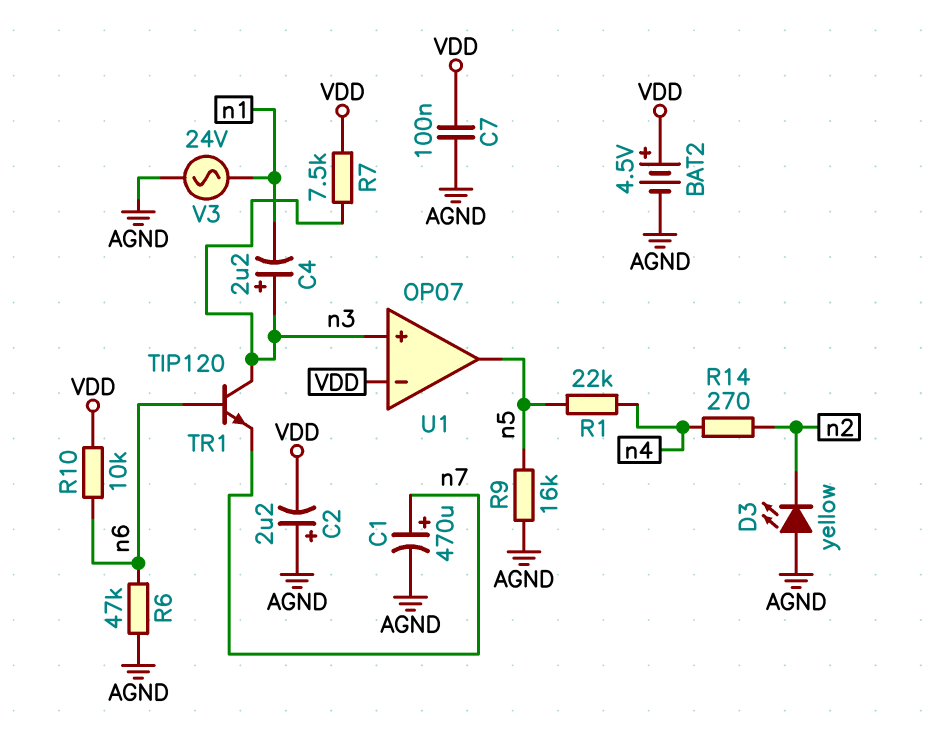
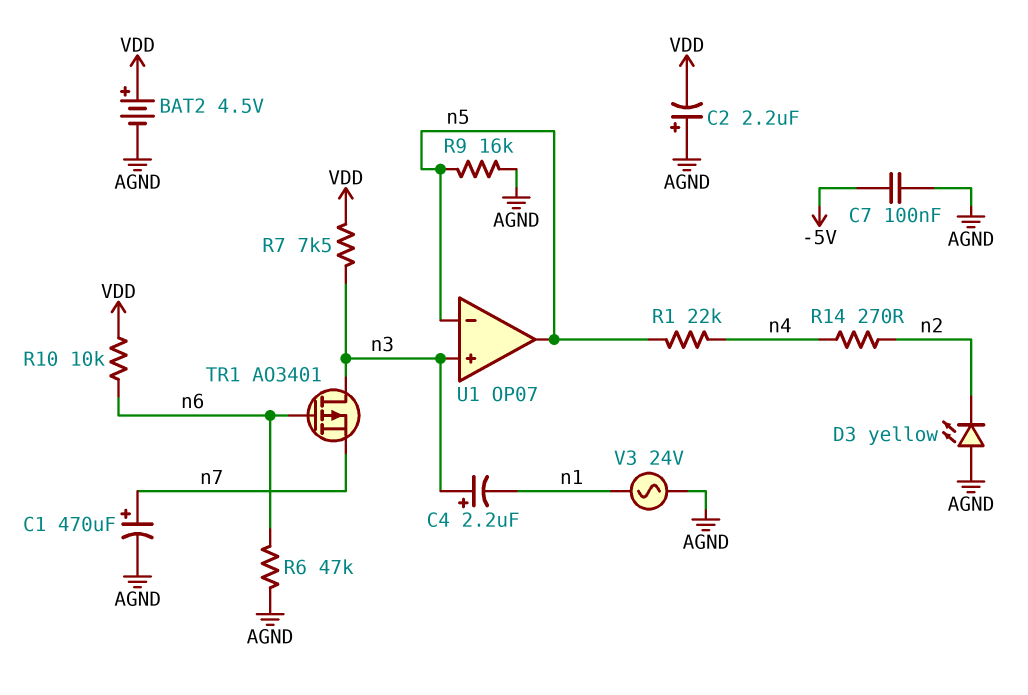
C7: 100nF (AGND, VDD) -> 100nF (-5V, AGND)
TR1: NPN TIP120 (B n6, C n3, E n7) -> PMOS AO3401 (G n6, D n3, S n7)
U1 pin in-: VDD -> n5

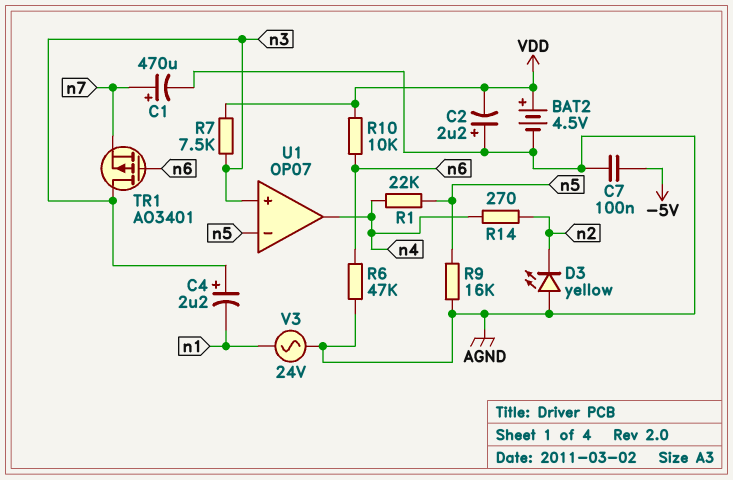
U1 pin out: n5 -> n4

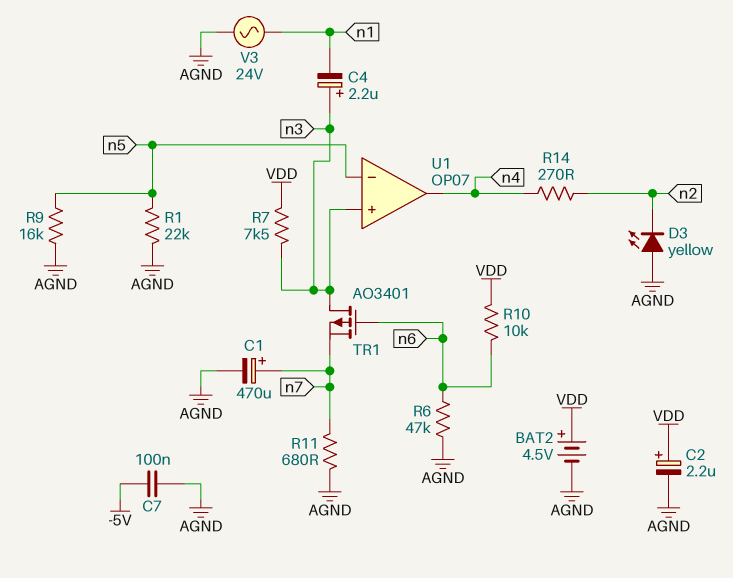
C2: 2.2uF (plus AGND, minus VDD) -> 2.2uF (plus VDD, minus AGND)
R1: 22k (n4, n5) -> 22k (AGND, n5)
R11: none -> 680 (AGND, n7)

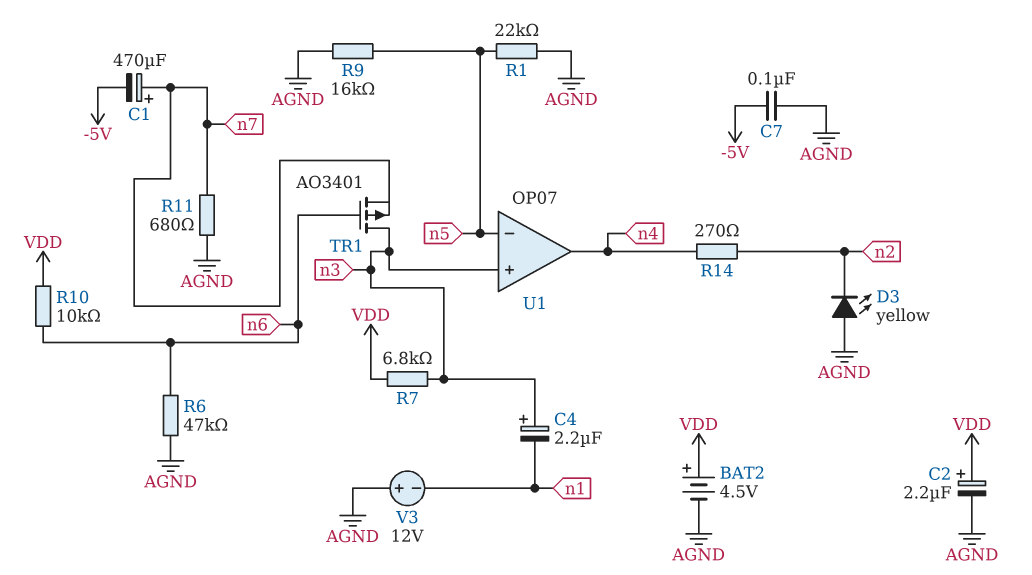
C1: 470uF (plus n7, minus AGND) -> 470uF (plus n7, minus -5V)
R7: 7.5k (VDD, n3) -> 6.8k (VDD, n3)
V3: AC 24V (AGND, n1) -> 12V (plus AGND, minus n1)

